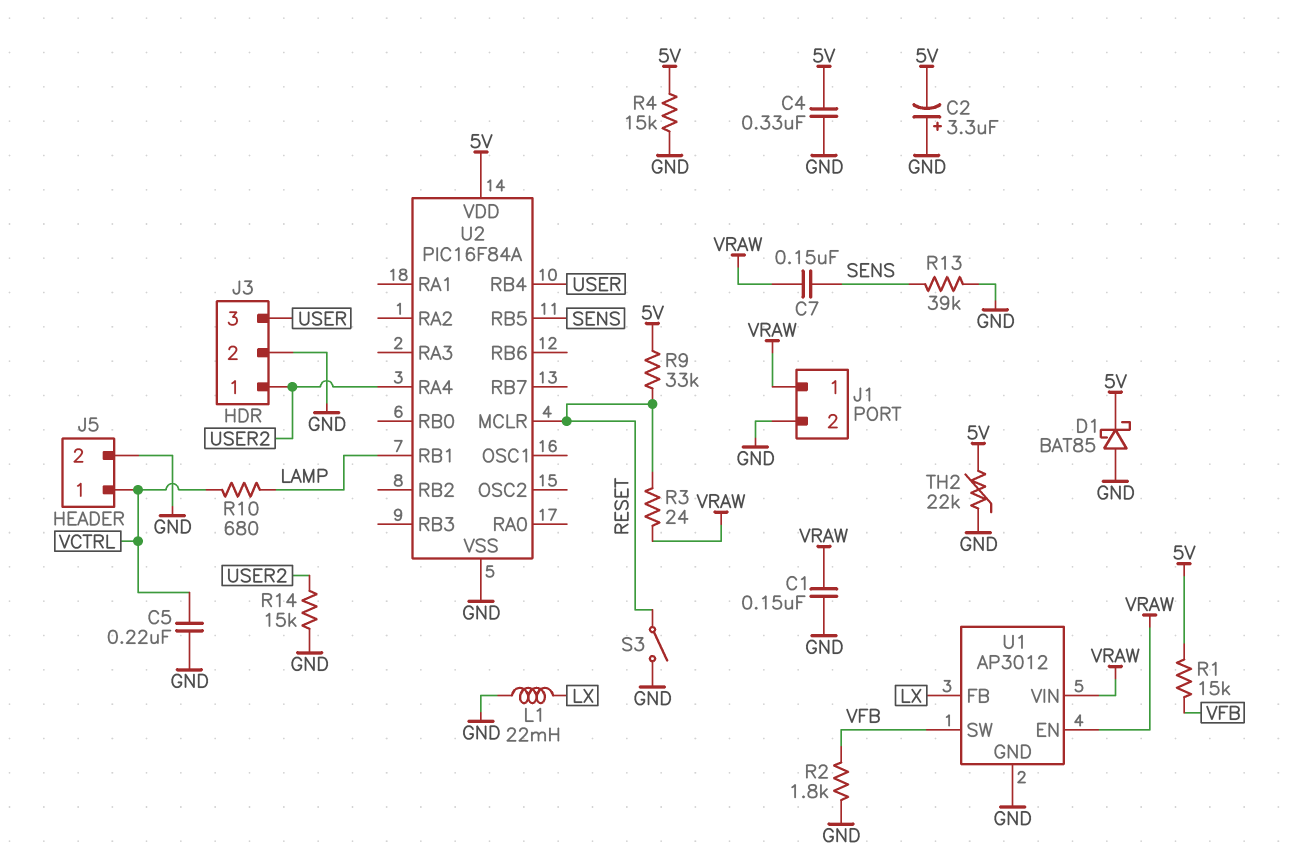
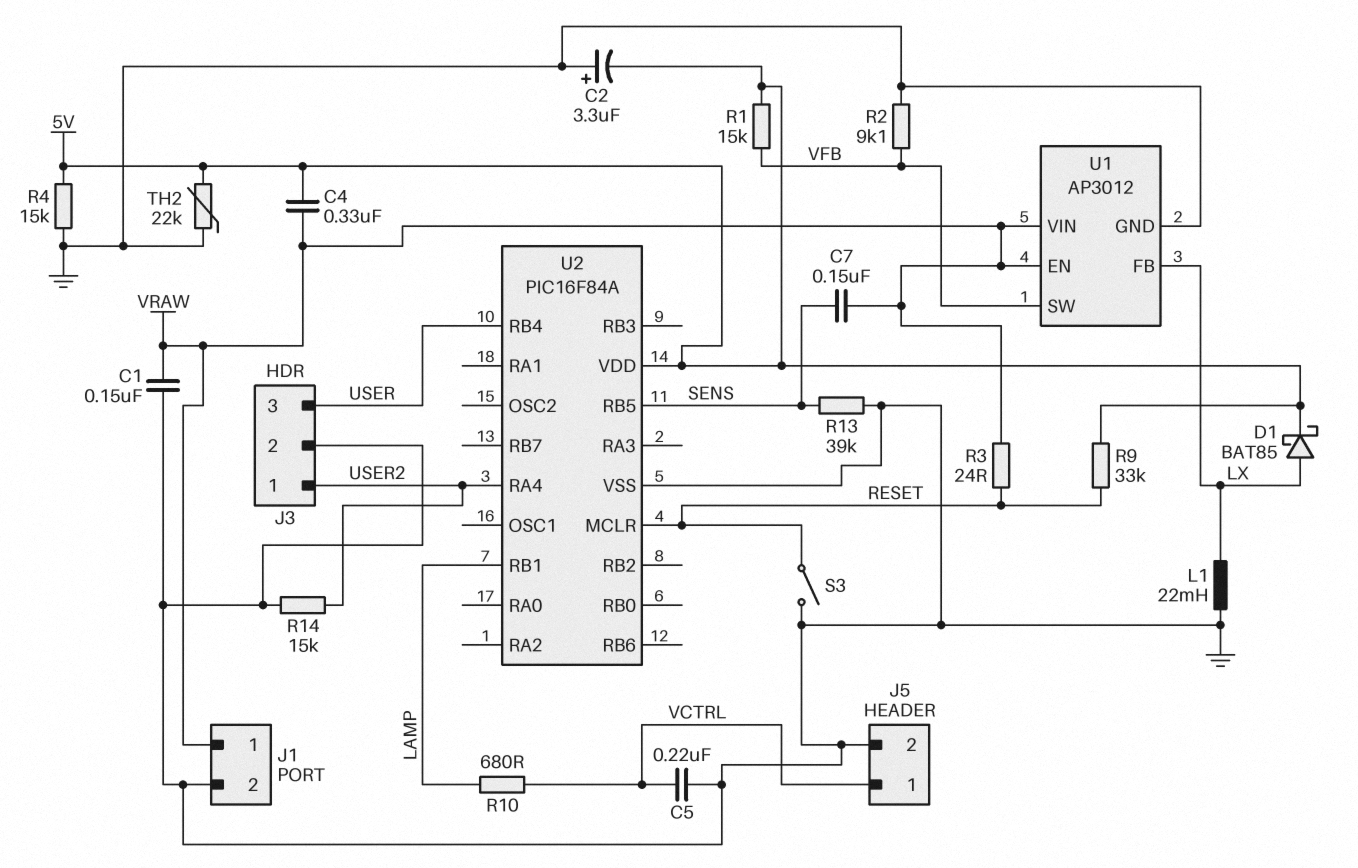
C4: 330nF (5V, GND) -> 330nF (5V, VRAW)
D1: schottky BAT85 (A GND, K 5V) -> schottky BAT85 (A LX, K 5V)
R2: 1.8k (GND, VFB) -> 9.1k (GND, VFB)

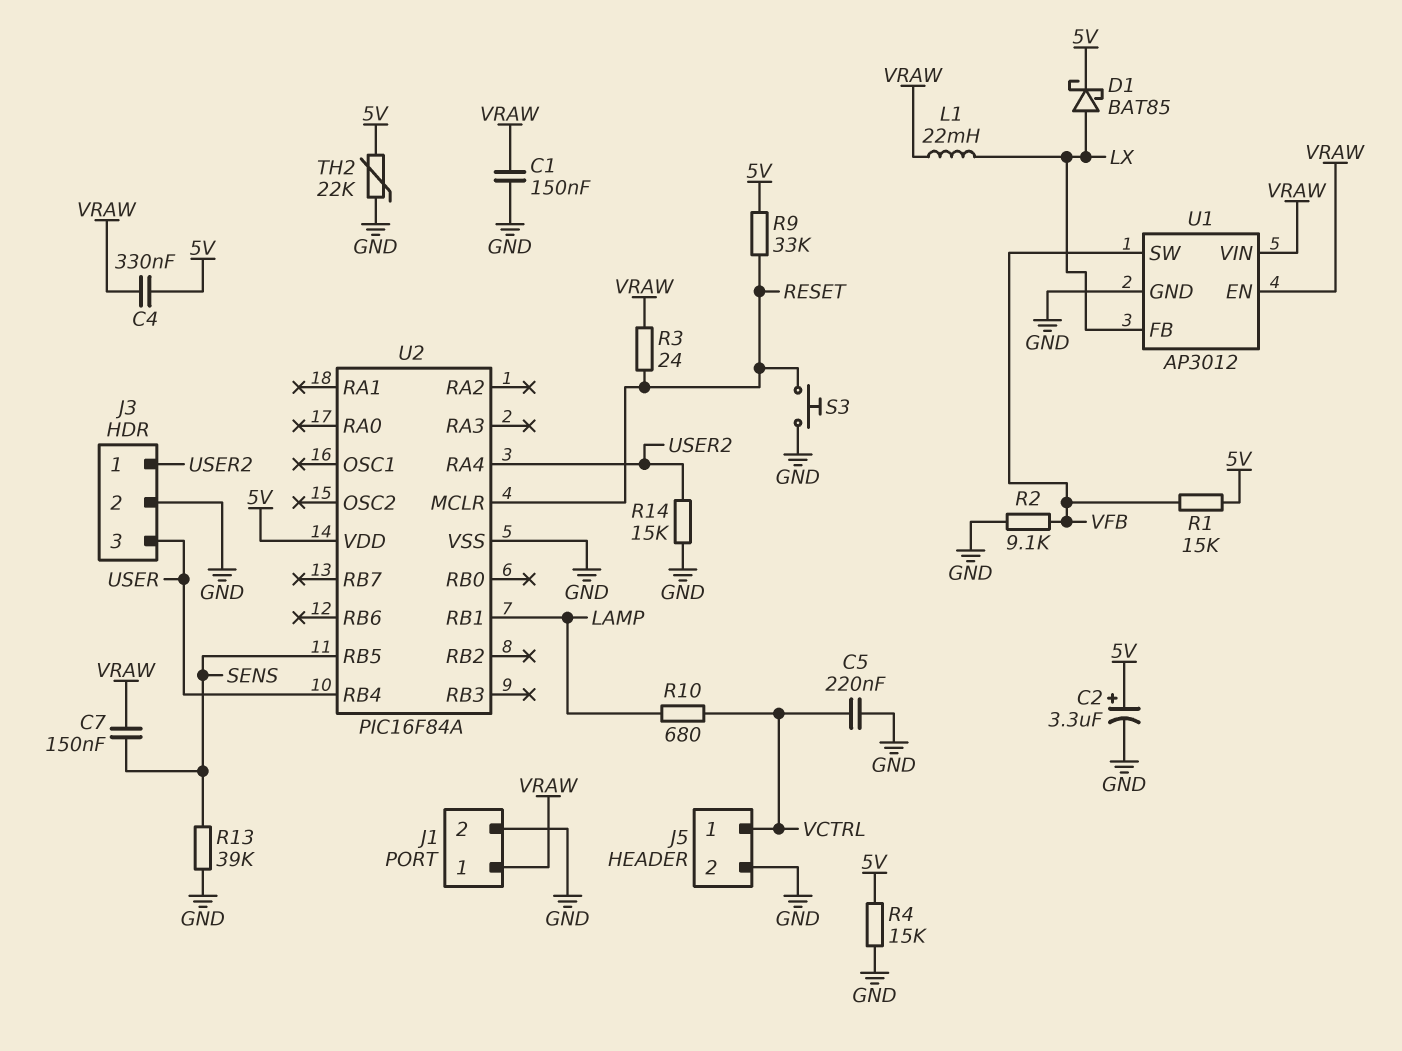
C2: 3.3uF (plus GND, minus 5V) -> 3.3uF (plus 5V, minus GND)
L1: 22mH (GND, LX) -> 22mH (LX, VRAW)
S3: switch (GND, RESET) -> button (GND, RESET)

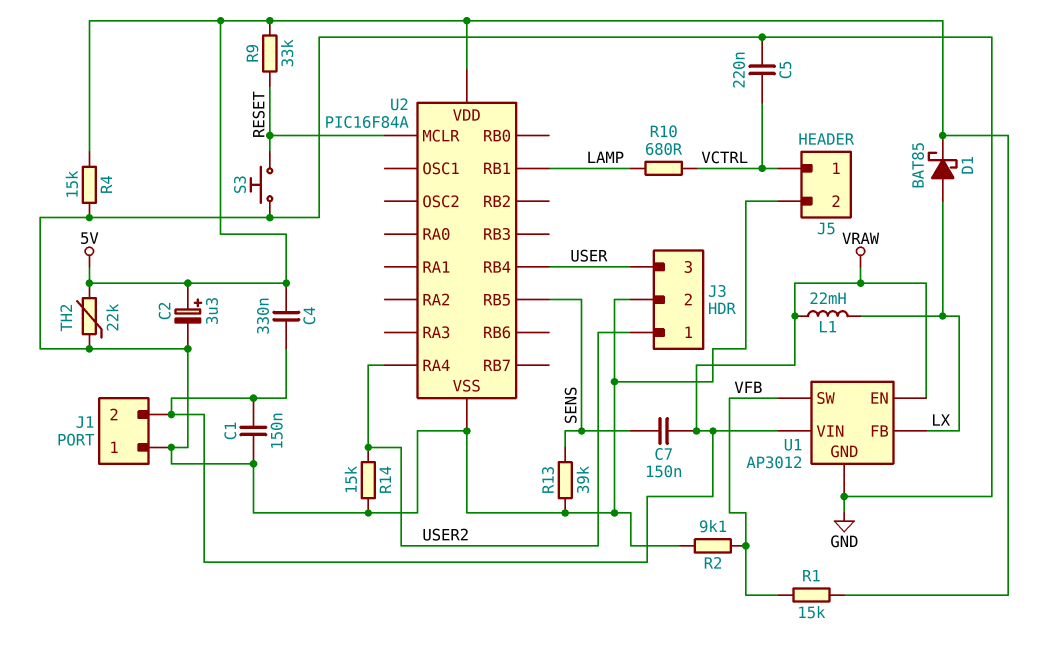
J1 pin 1: VRAW -> GND
J1 pin 2: GND -> VRAW
R3: 24 (RESET, VRAW) -> none

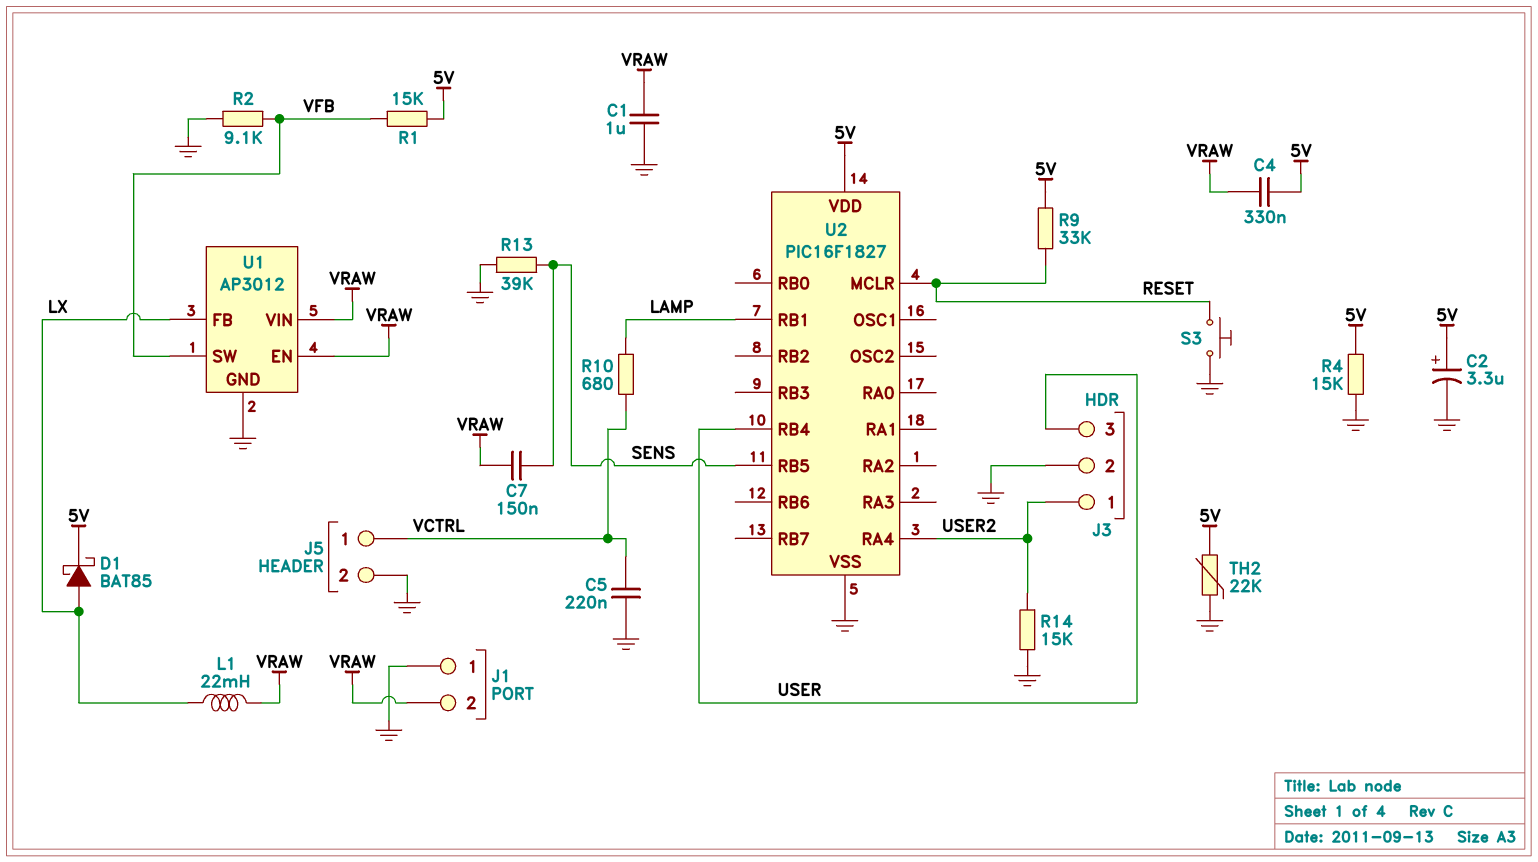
C1: 150nF (GND, VRAW) -> 1uF (GND, VRAW)
U2: PIC16F84A -> PIC16F1827

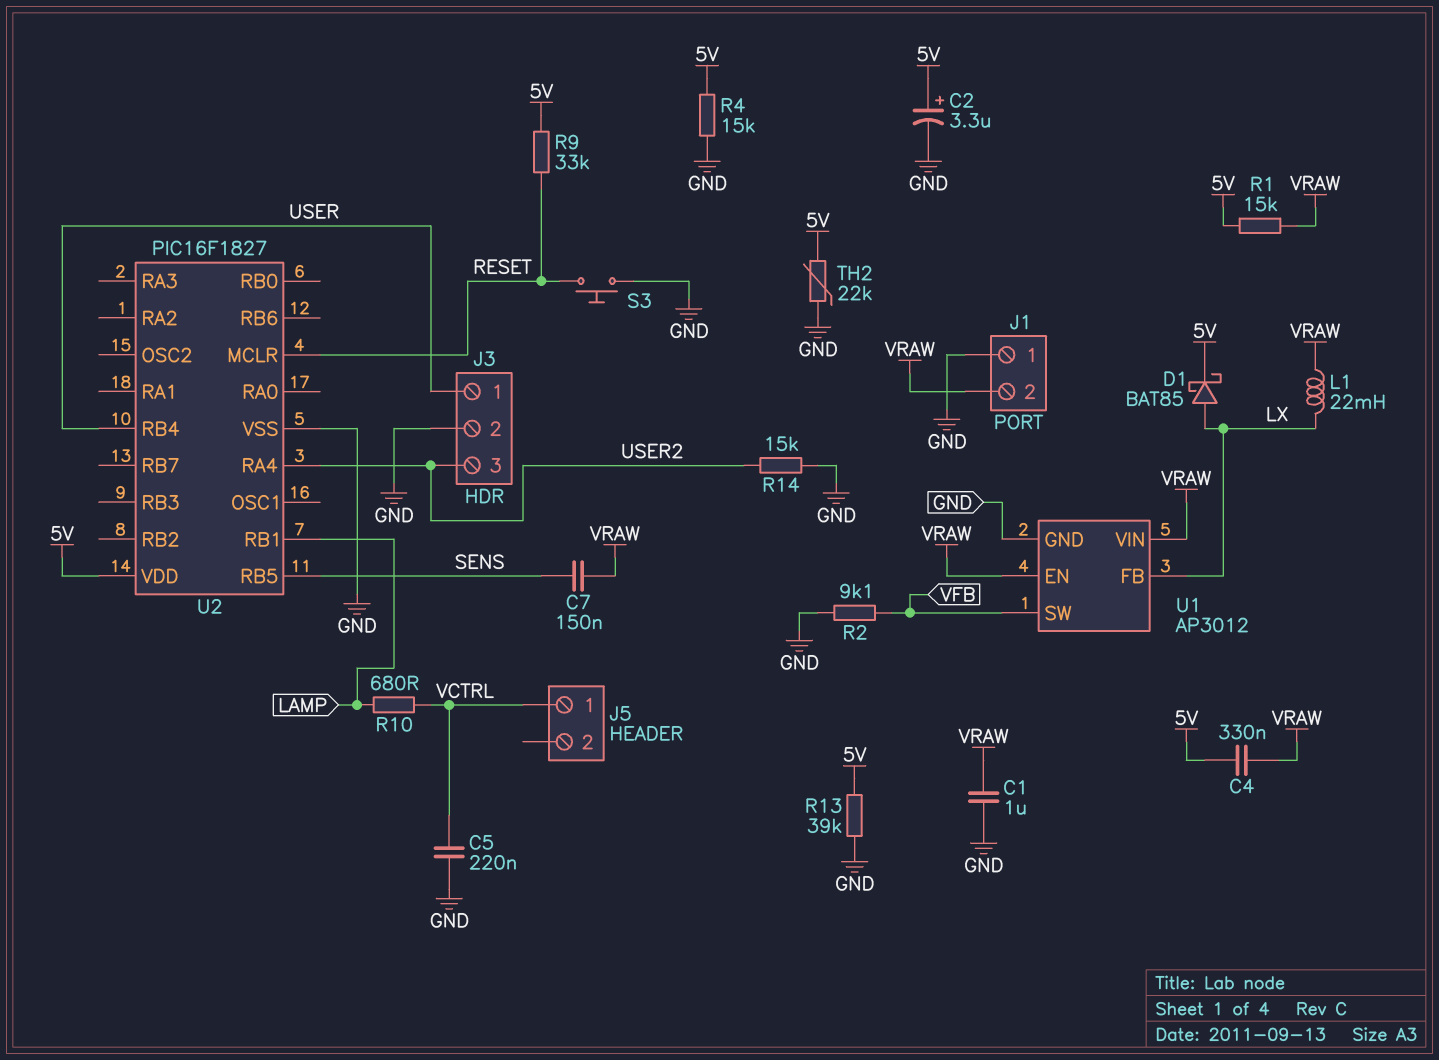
J3 pin 1: USER2 -> USER
J3 pin 3: USER -> USER2
J5 pin 2: GND -> none
R1: 15k (5V, VFB) -> 15k (5V, VRAW)
R13: 39k (GND, SENS) -> 39k (5V, GND)

